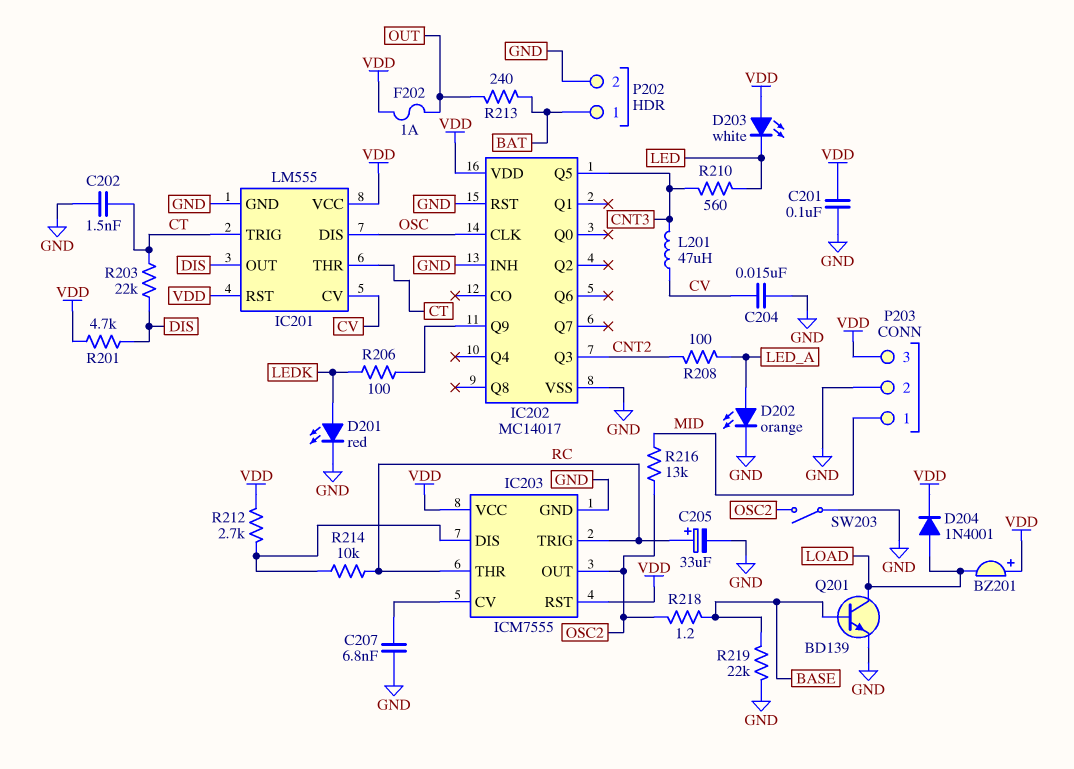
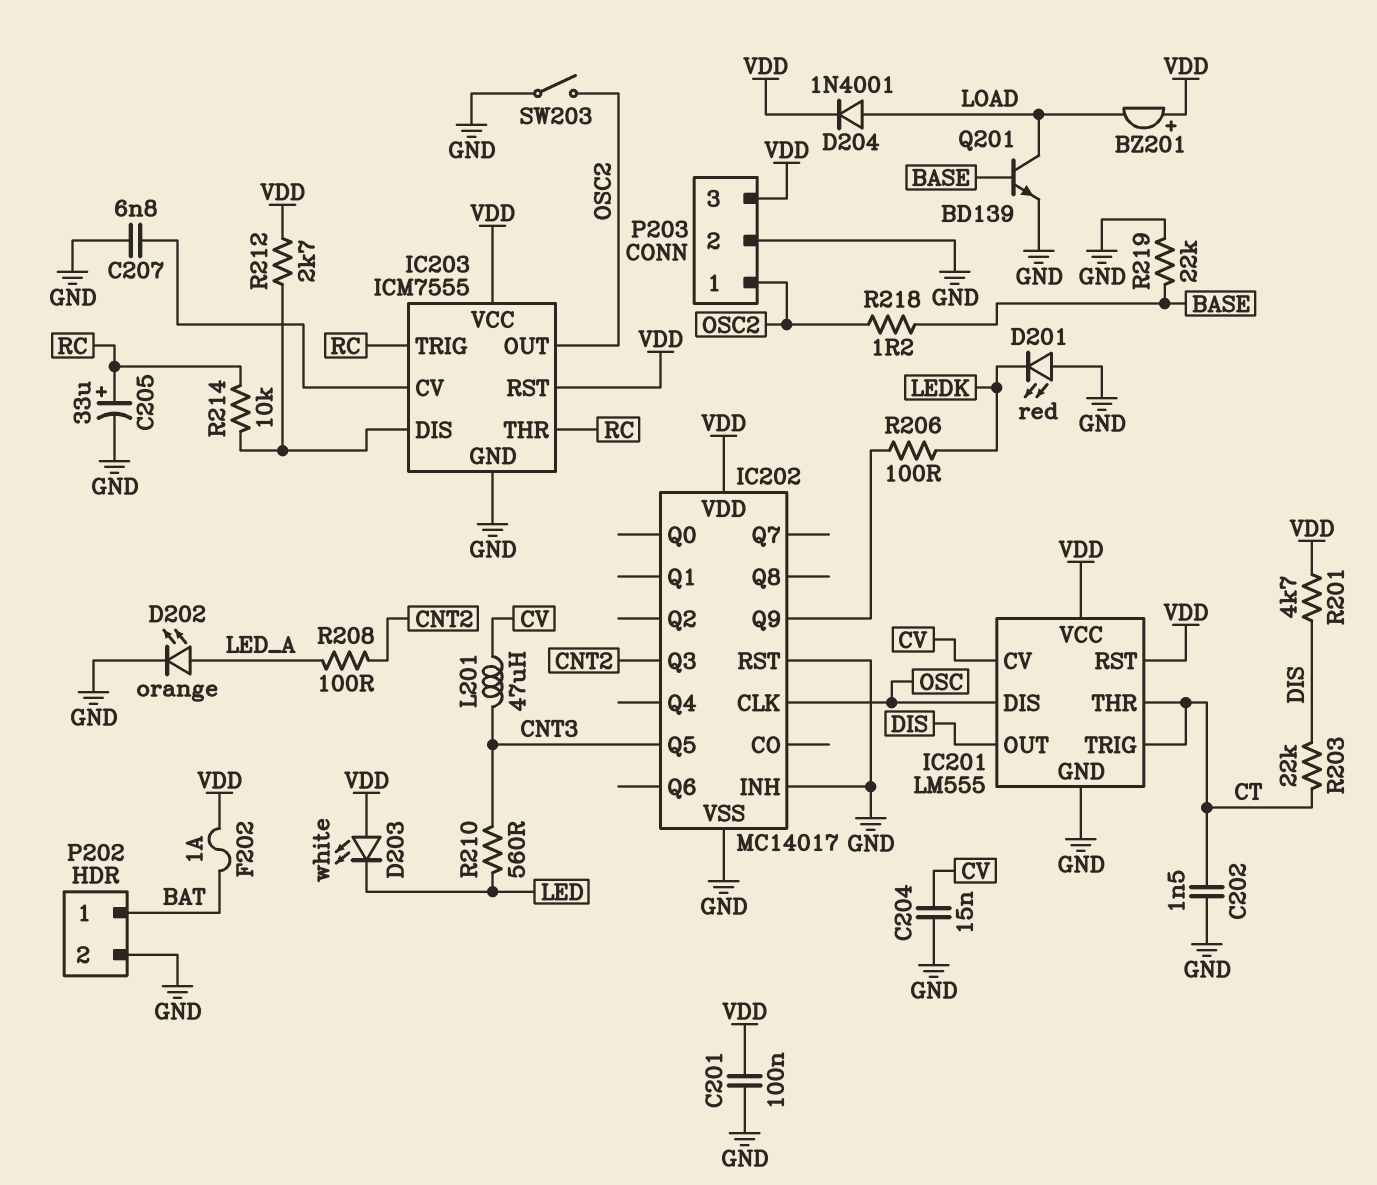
D201: LED red (A LEDK, K GND) -> LED red (A GND, K LEDK)
F202: 1A (OUT, VDD) -> 1A (BAT, VDD)
P203 pin 1: MID -> OSC2
R213: 240 (BAT, OUT) -> none
R216: 13k (MID, OSC2) -> none

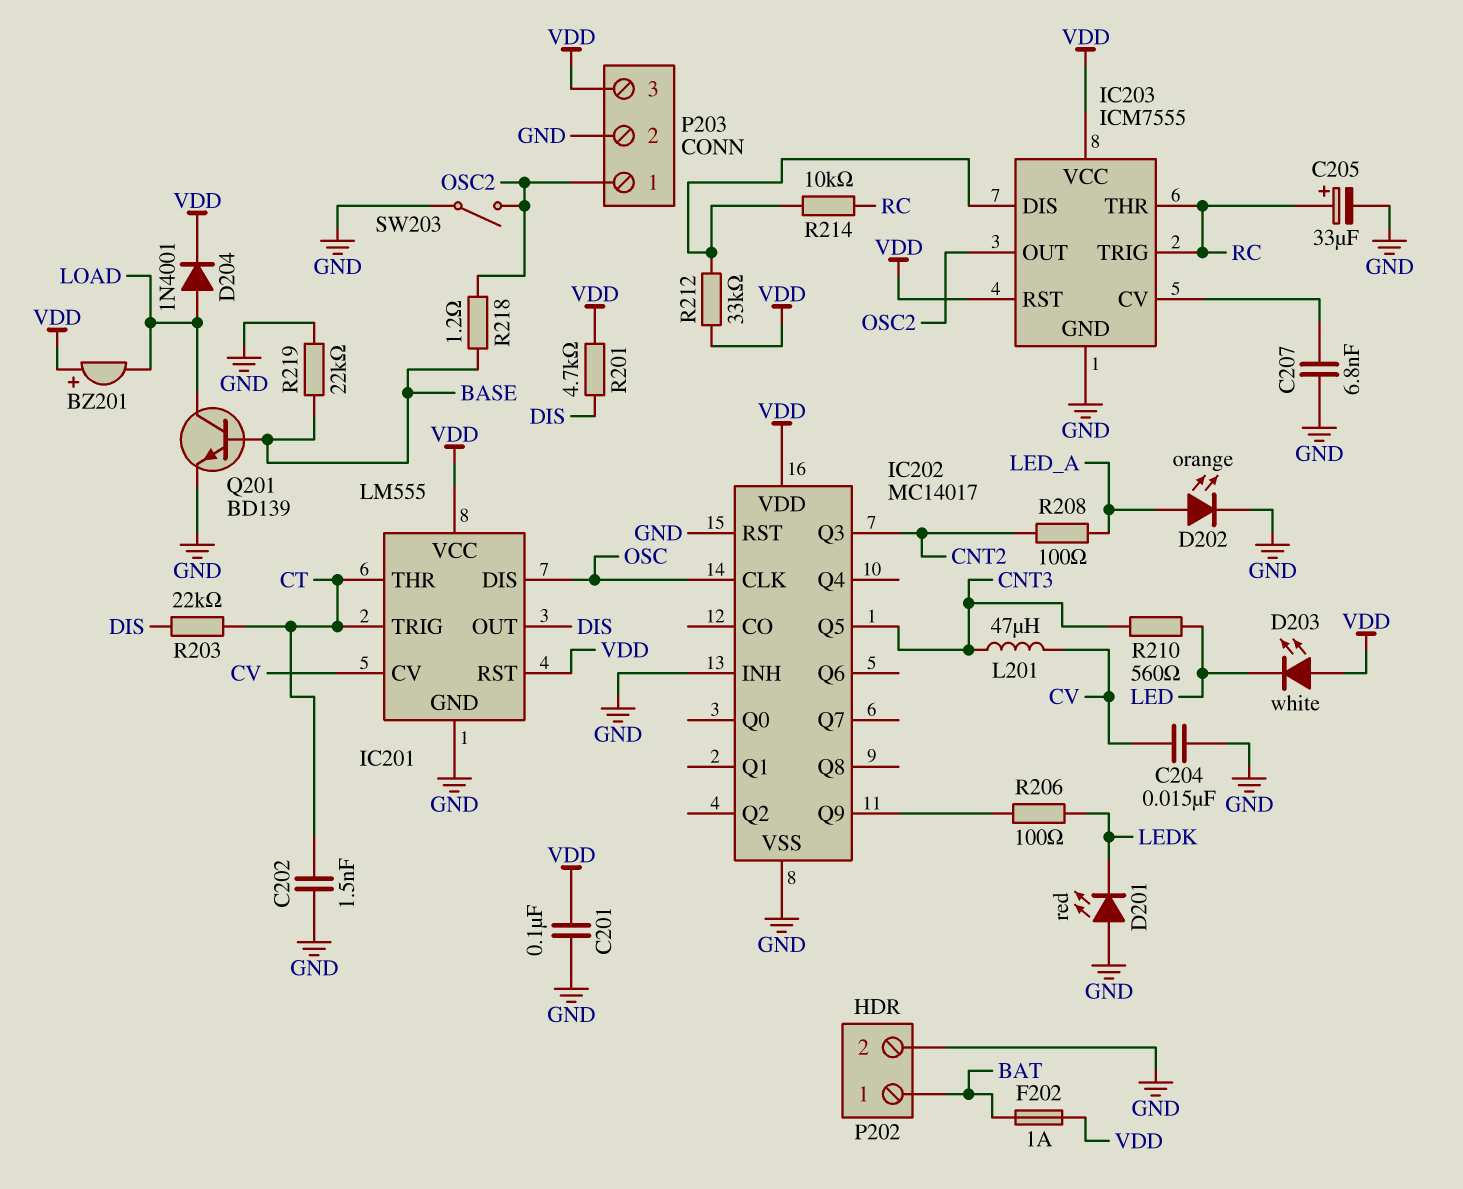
R212: 2.7k (IC203/DIS, VDD) -> 33k (IC203/DIS, VDD)

